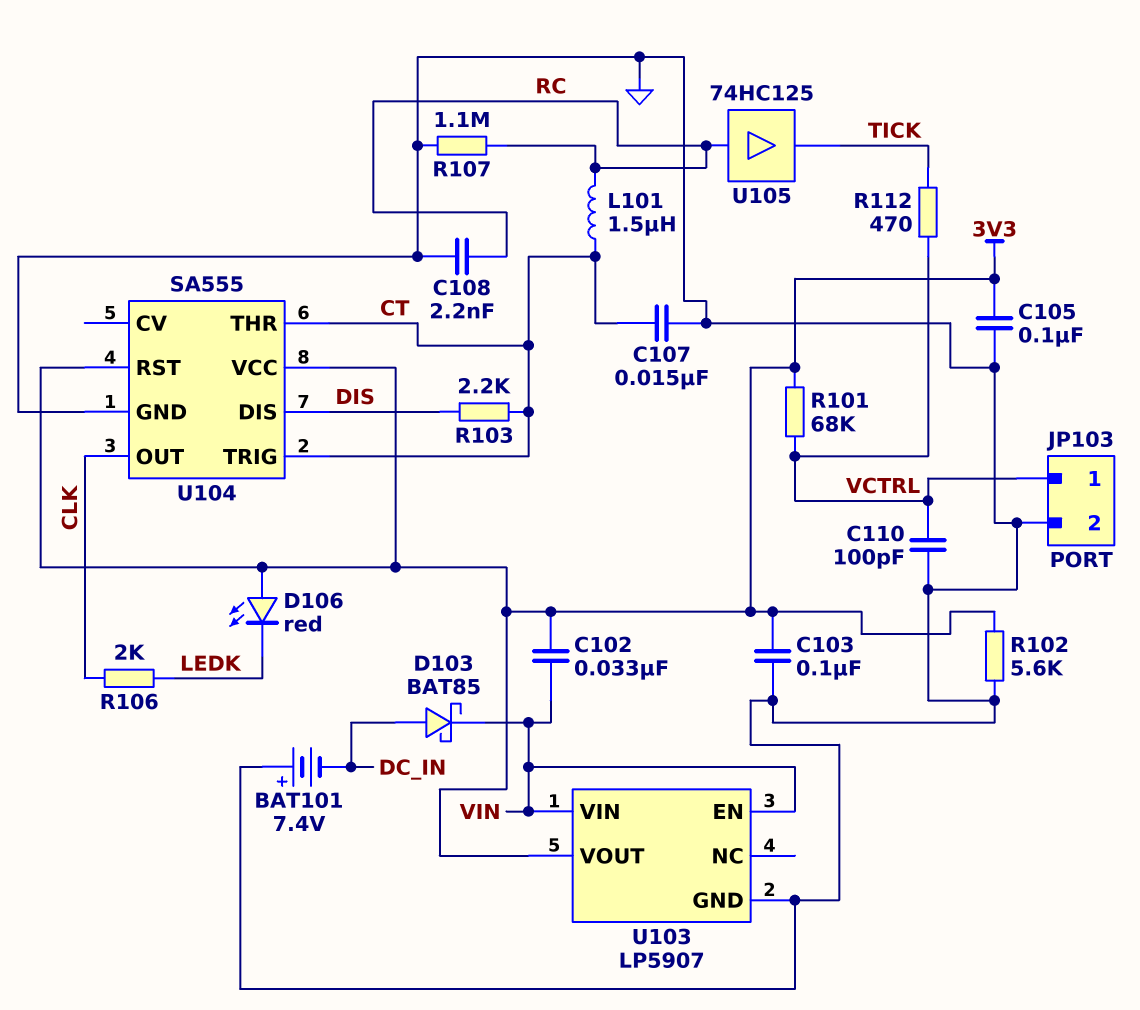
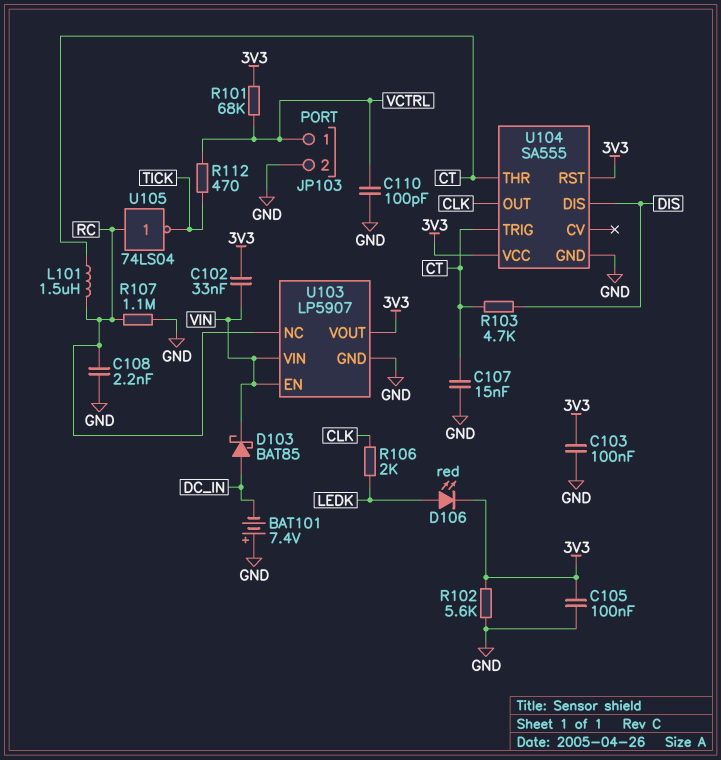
D106: LED red (A 3V3, K LEDK) -> LED red (A LEDK, K 3V3)
R103: 2.2k (CT, DIS) -> 4.7k (CT, DIS)
U103 pin NC: none -> RC
U105: buffer 74HC125 (in RC, out TICK) -> NOT 74LS04 (in RC, out TICK)

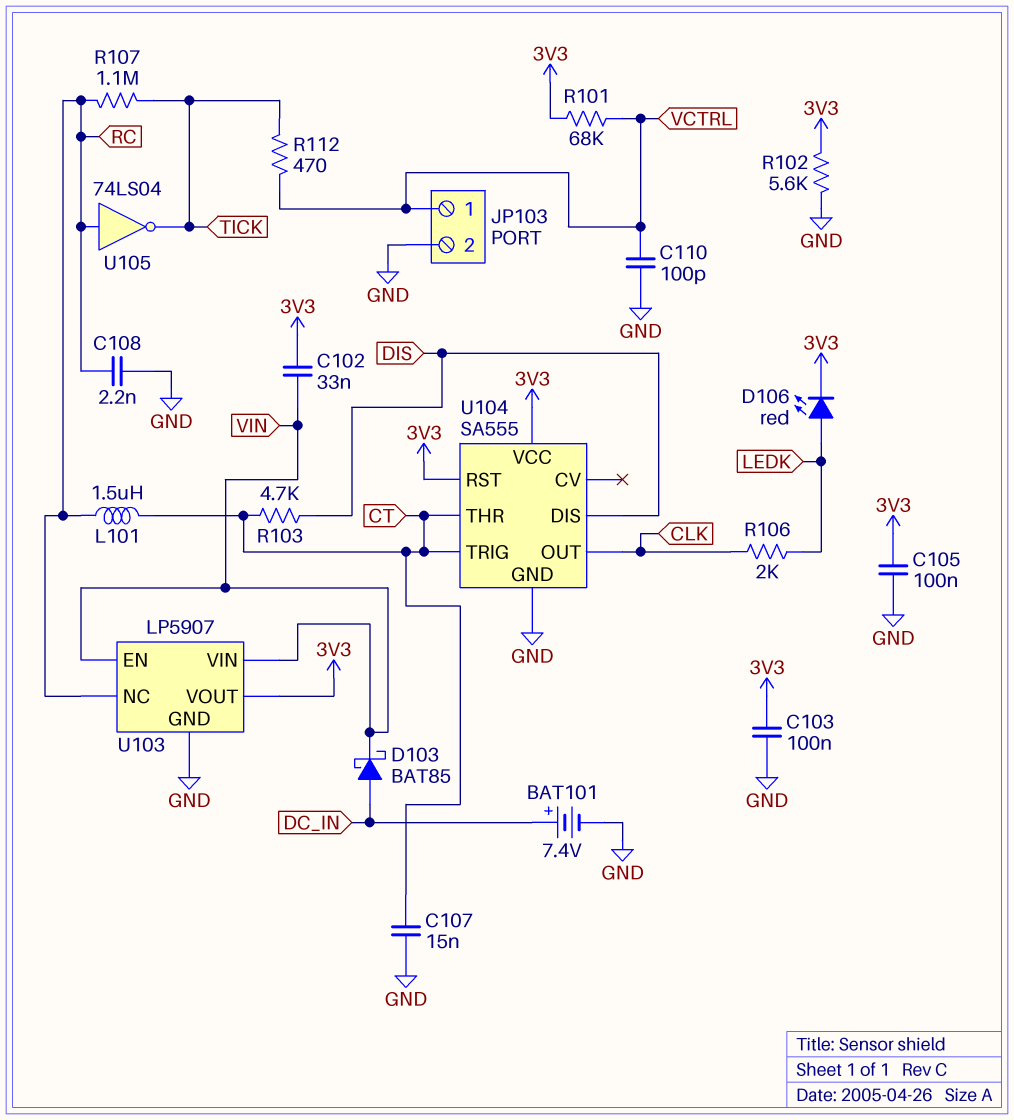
BAT101: 7.4V (plus GND, minus DC_IN) -> 7.4V (plus DC_IN, minus GND)
R107: 1.1M (GND, RC) -> 1.1M (RC, TICK)

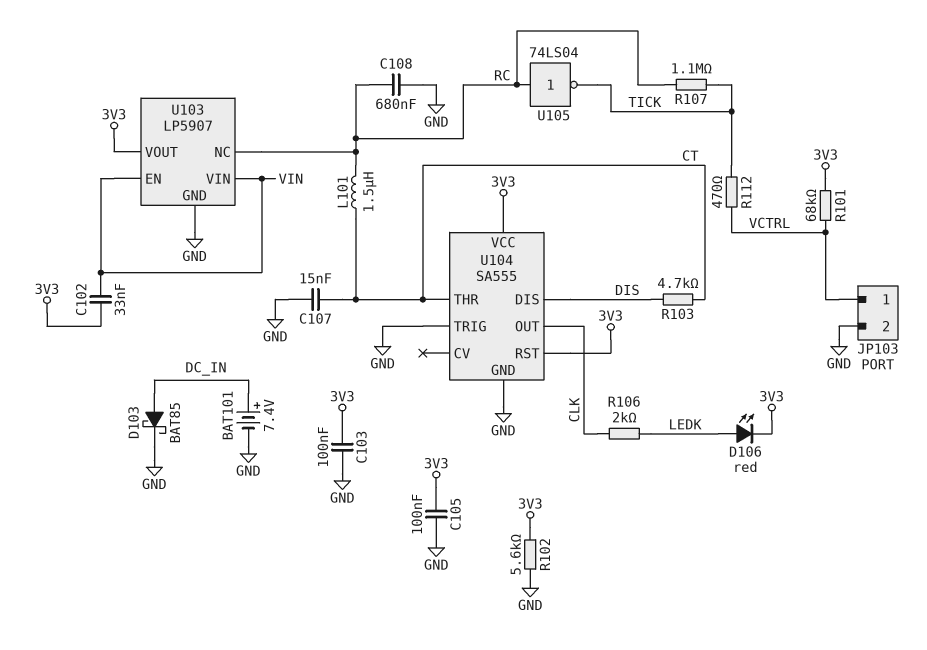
C108: 2.2nF (GND, RC) -> 680nF (GND, RC)
C110: 100pF (GND, VCTRL) -> none
D103: schottky BAT85 (A DC_IN, K VIN) -> schottky BAT85 (A DC_IN, K GND)
U104 pin TRIG: CT -> GND

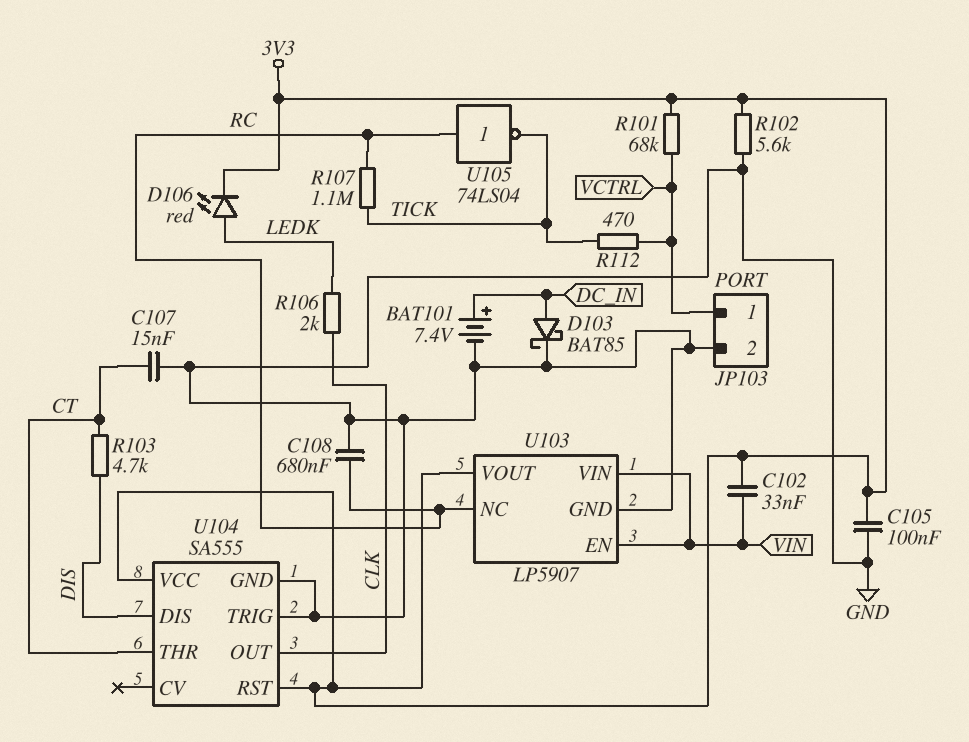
C103: 100nF (3V3, GND) -> none
L101: 1.5uH (CT, RC) -> none

